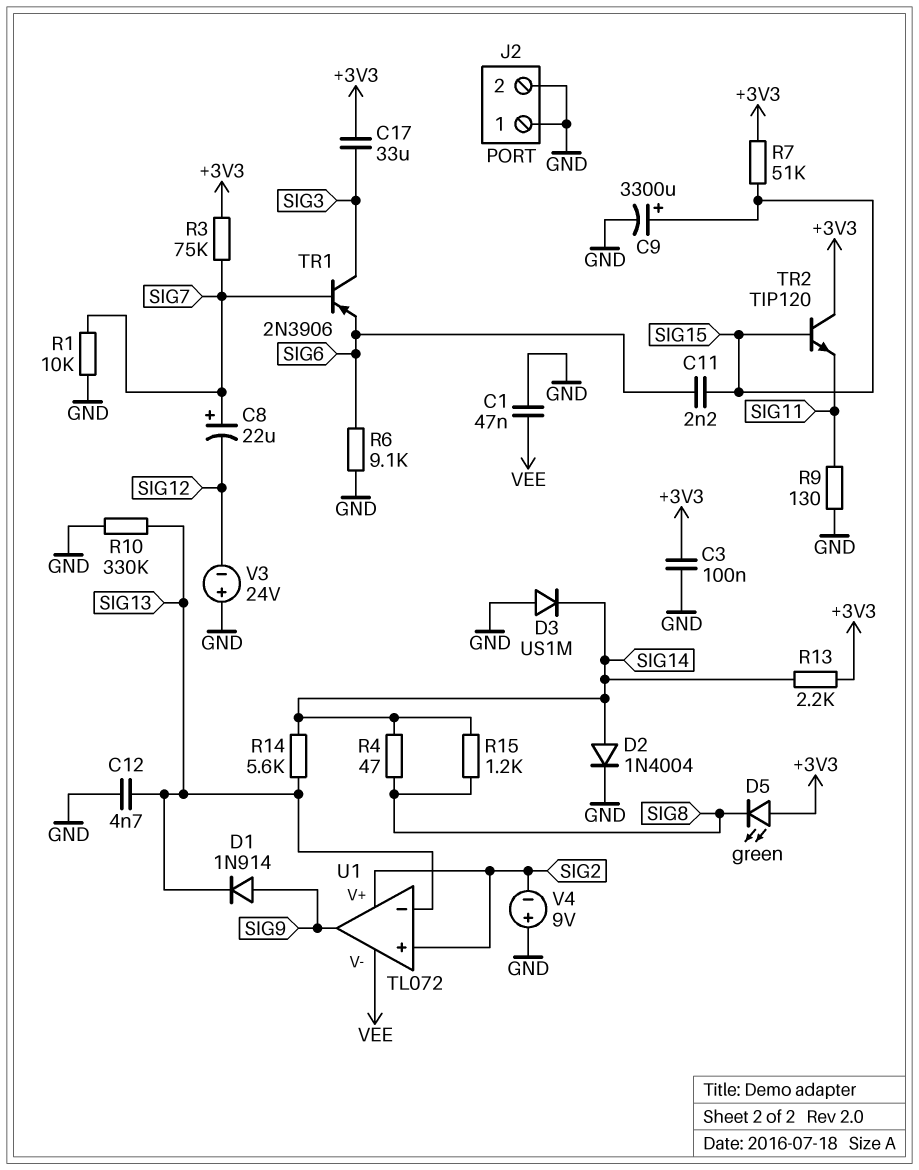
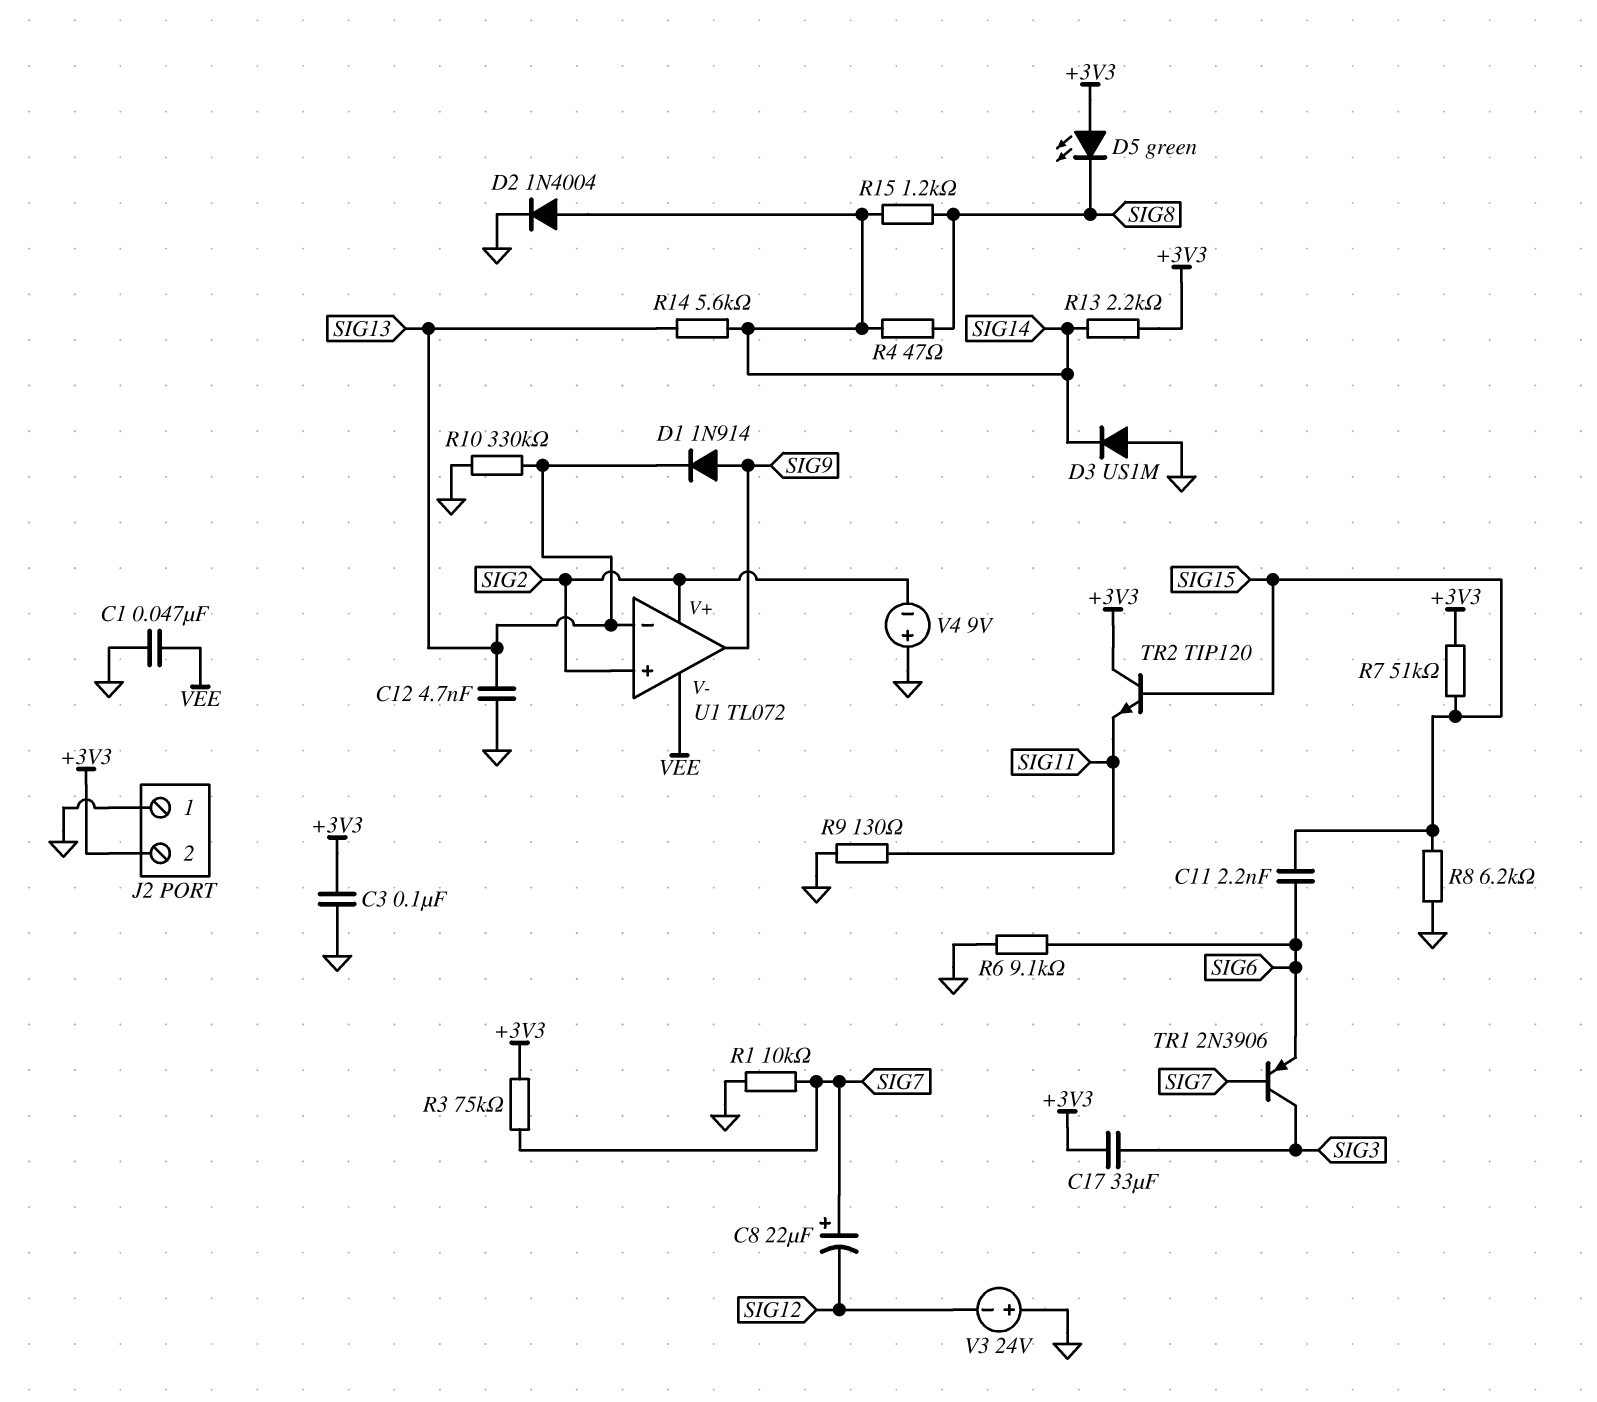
C9: 3300uF (plus SIG15, minus GND) -> none
J2 pin 2: GND -> +3V3
R8: none -> 6.2k (GND, SIG15)

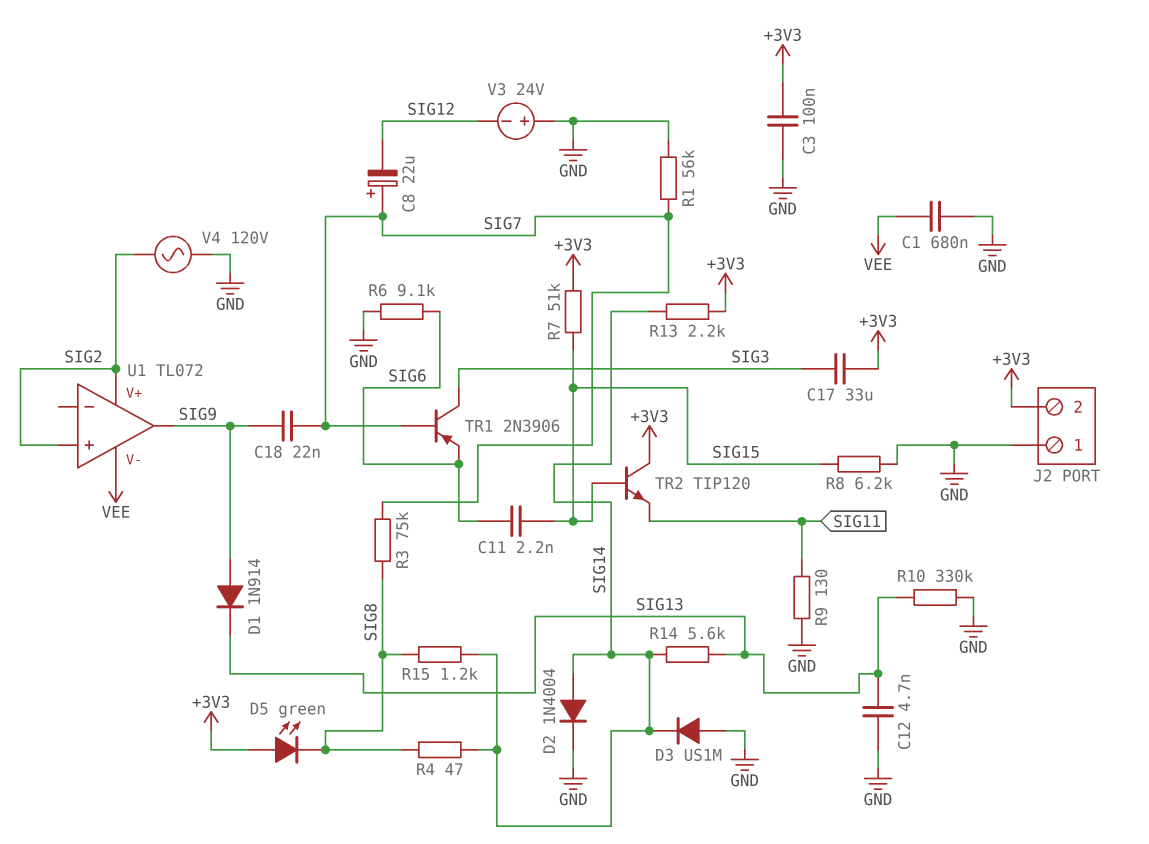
C1: 47nF (GND, VEE) -> 680nF (GND, VEE)
C18: none -> 22nF (SIG7, SIG9)
R1: 10k (GND, SIG7) -> 56k (GND, SIG7)
R3: 75k (+3V3, SIG7) -> 75k (SIG7, SIG8)
U1 pin in-: SIG13 -> none
V4: 9V (plus GND, minus SIG2) -> AC 120V (GND, SIG2)

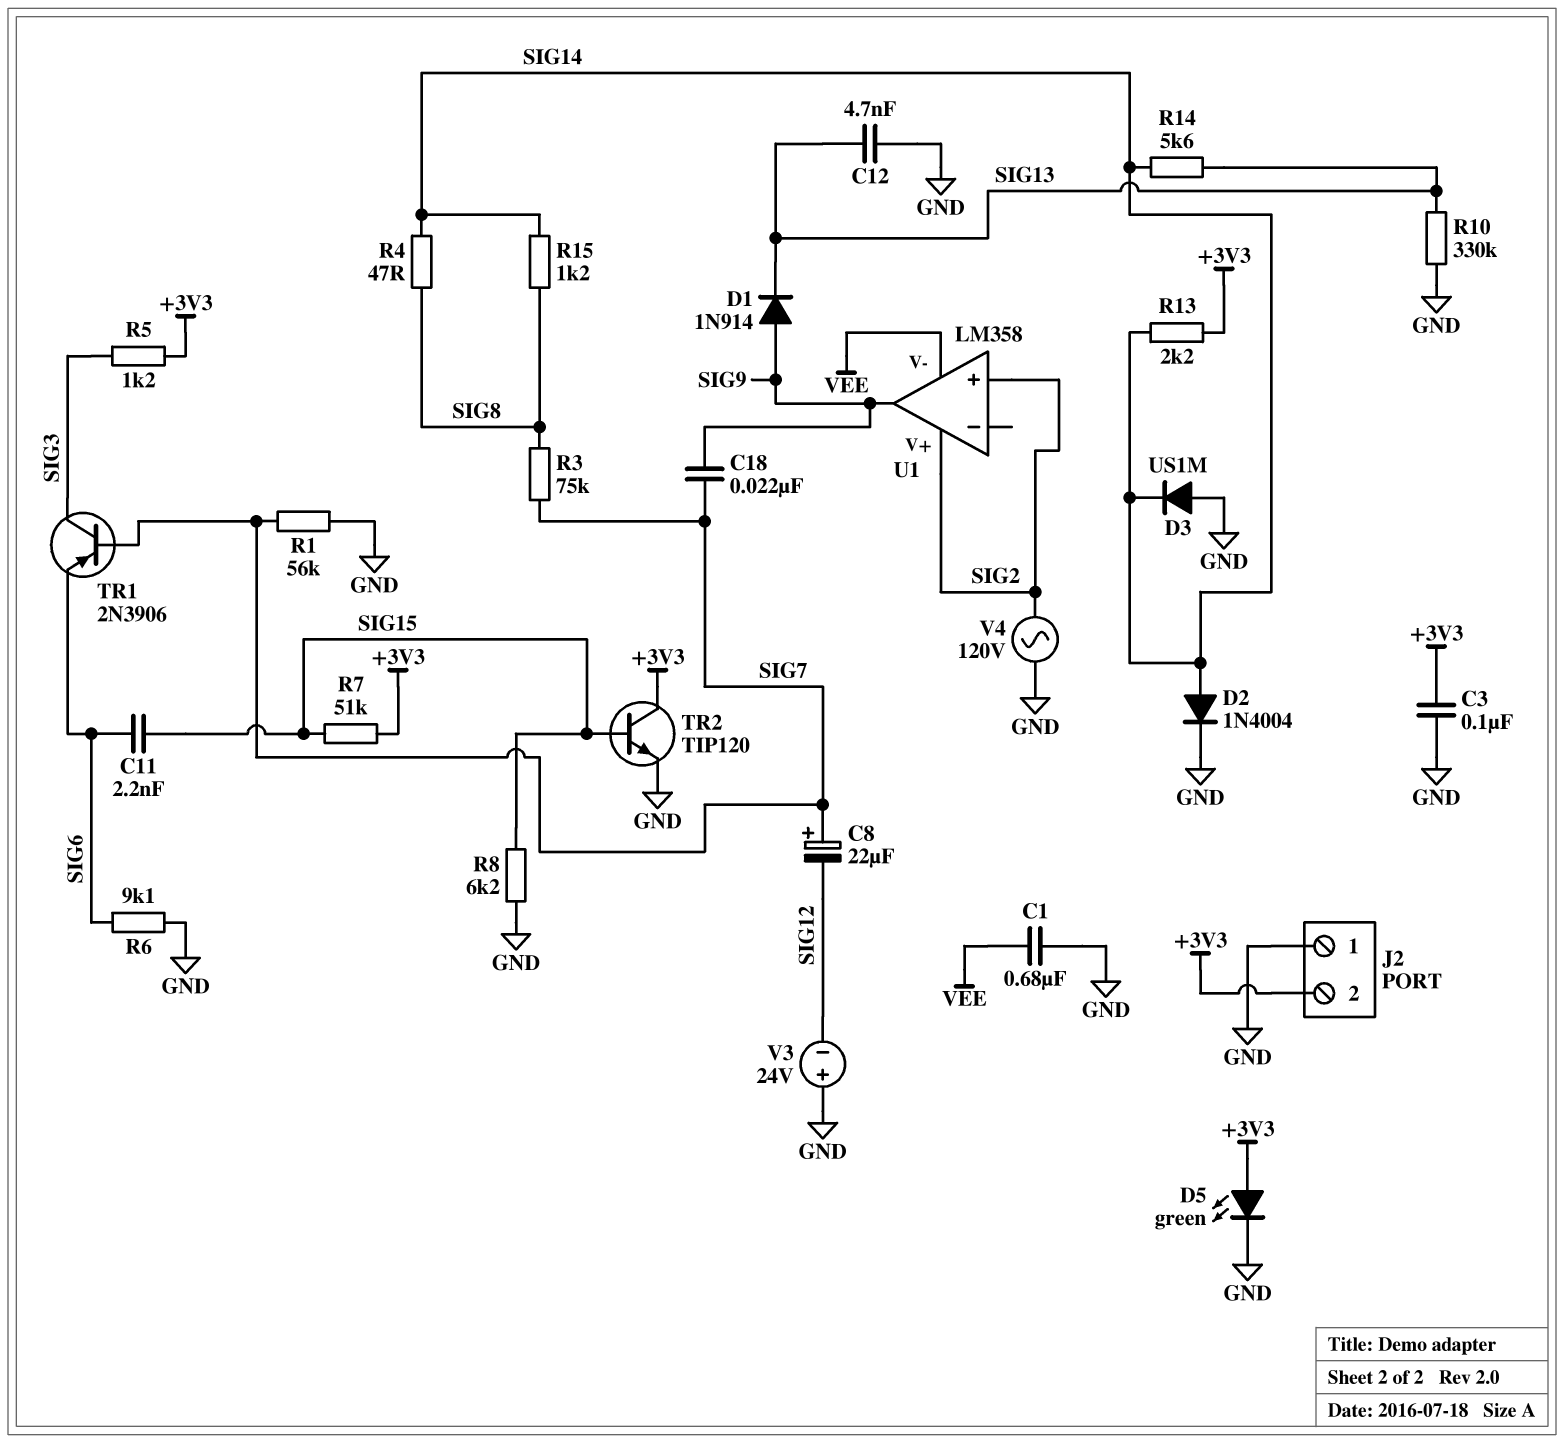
C17: 33uF (+3V3, SIG3) -> none
D5: LED green (A +3V3, K SIG8) -> LED green (A +3V3, K GND)
R5: none -> 1.2k (+3V3, SIG3)
R9: 130 (GND, SIG11) -> none
TR2: NPN TIP120 (B SIG15, C +3V3, E SIG11) -> NPN TIP120 (B SIG15, C +3V3, E GND)
U1: TL072 -> LM358

